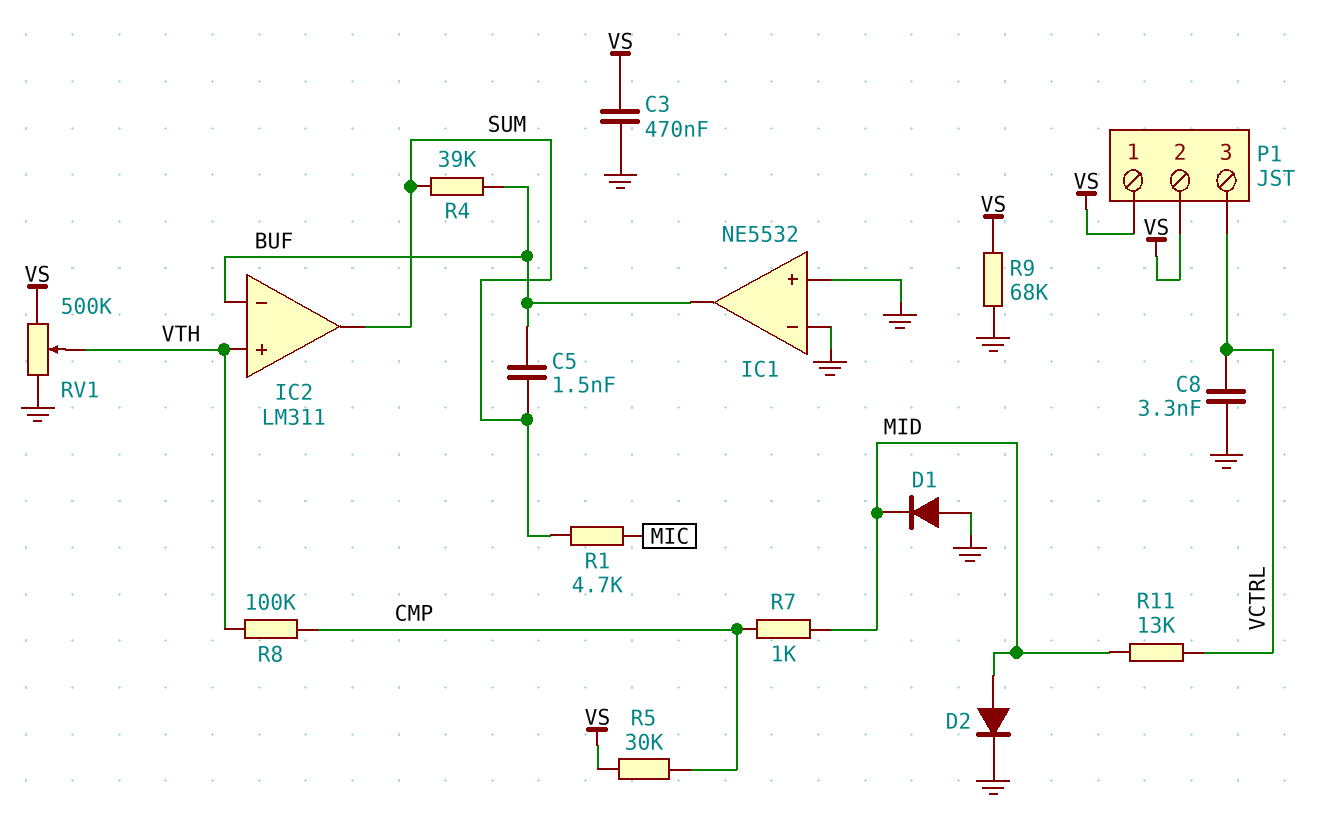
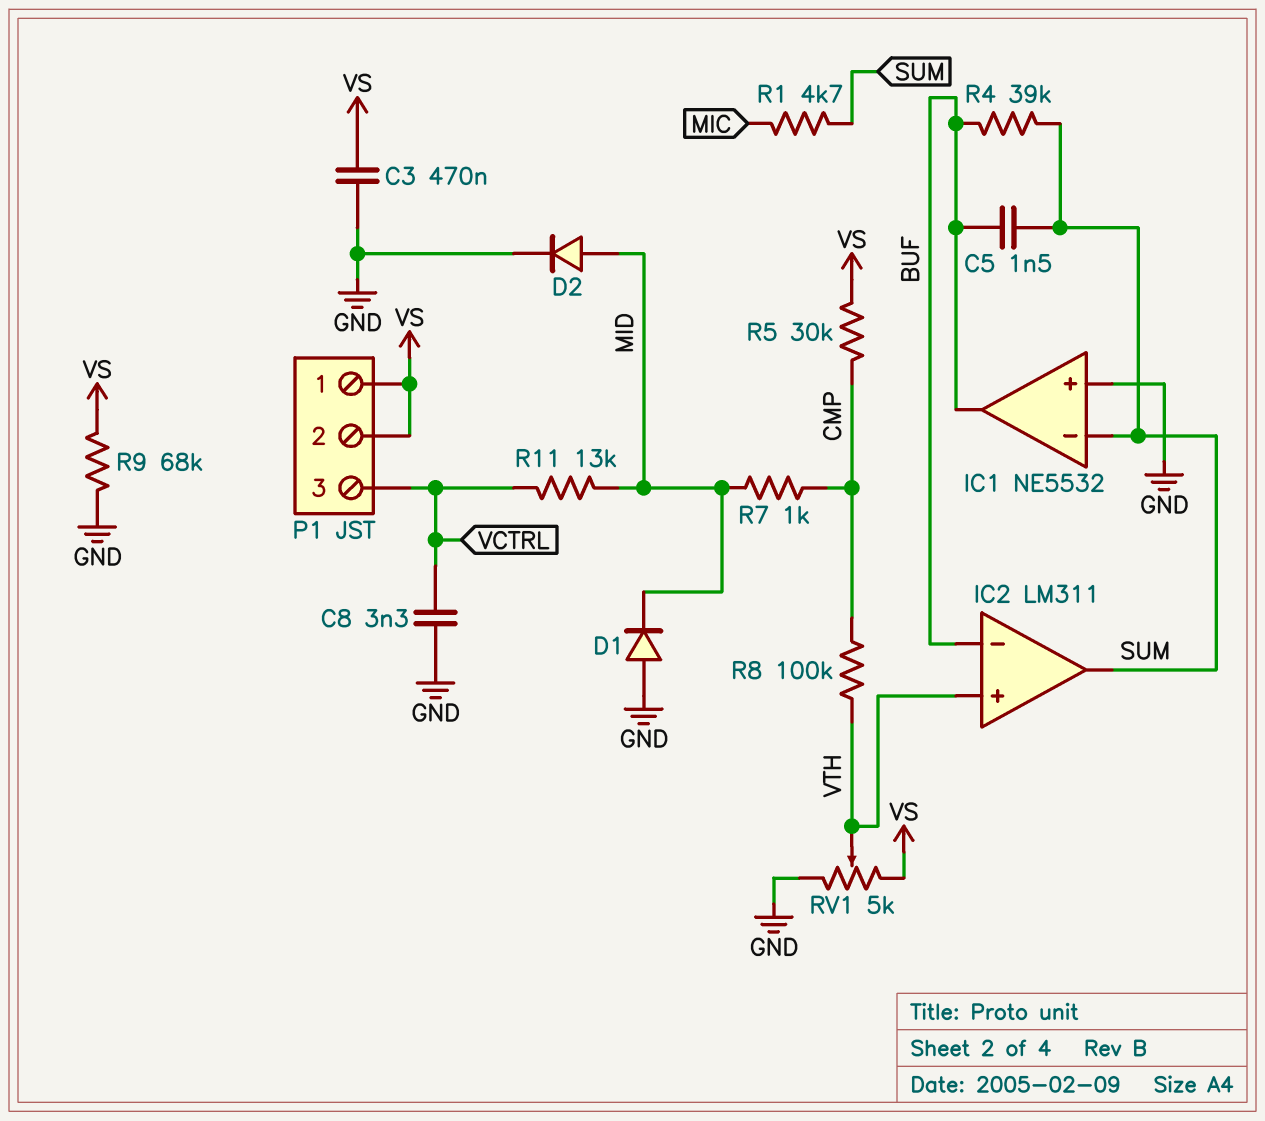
IC1 pin in-: GND -> SUM
RV1: 500k (GND, VS, wiper VTH) -> 5k (GND, VS, wiper VTH)

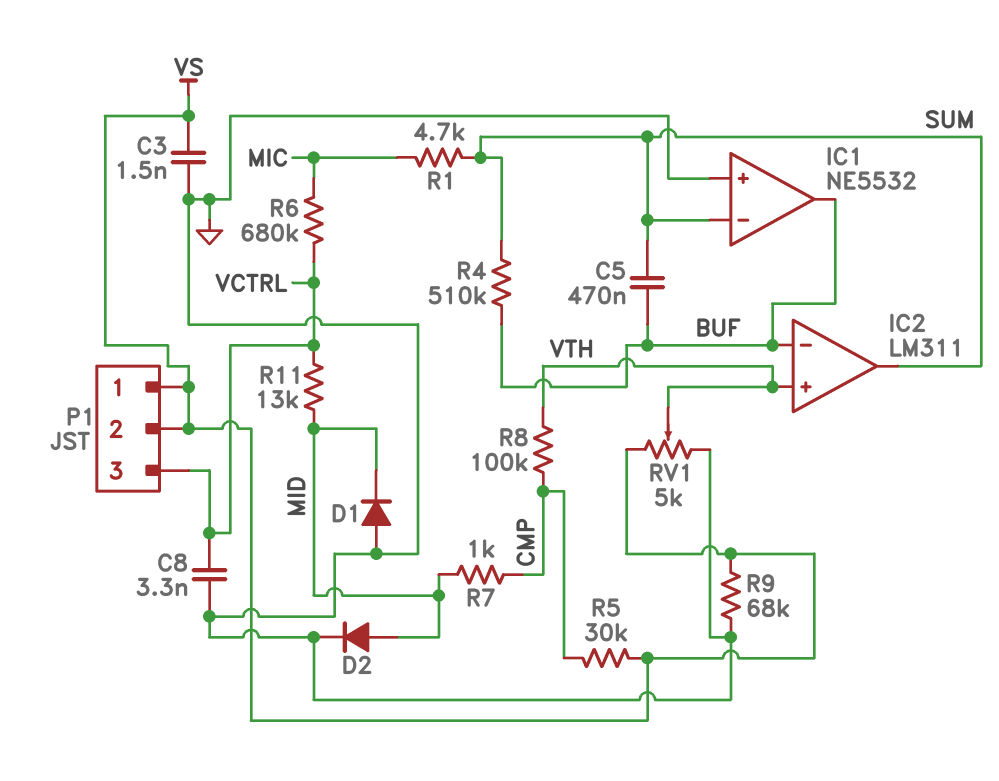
C3: 470nF (GND, VS) -> 1.5nF (GND, VS)
C5: 1.5nF (BUF, SUM) -> 470nF (BUF, SUM)
R4: 39k (BUF, SUM) -> 510k (BUF, SUM)
R6: none -> 680k (MIC, VCTRL)

